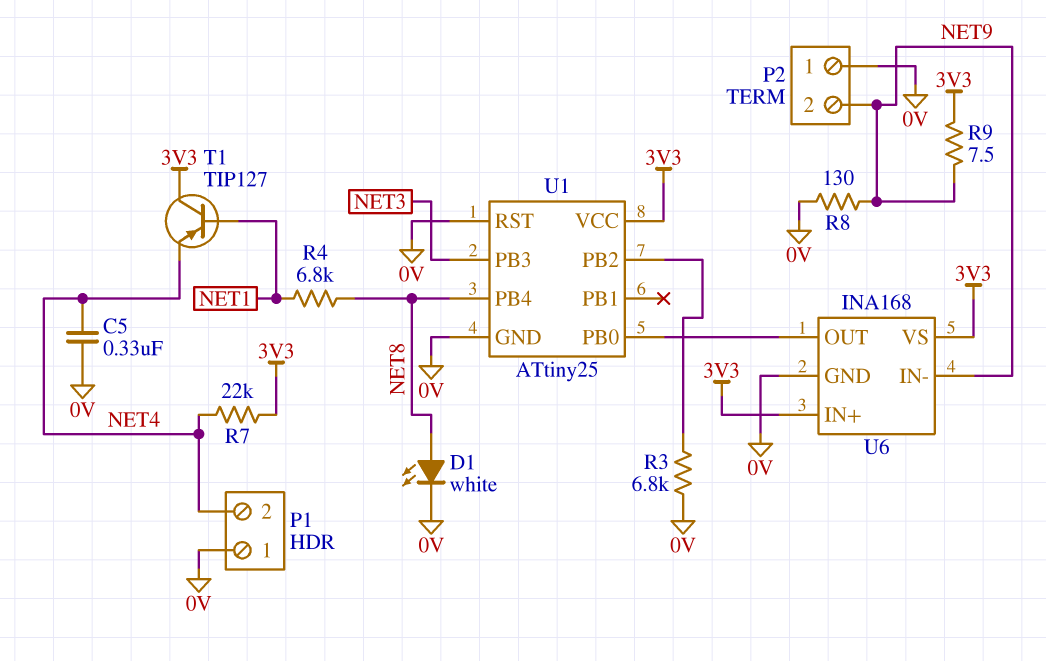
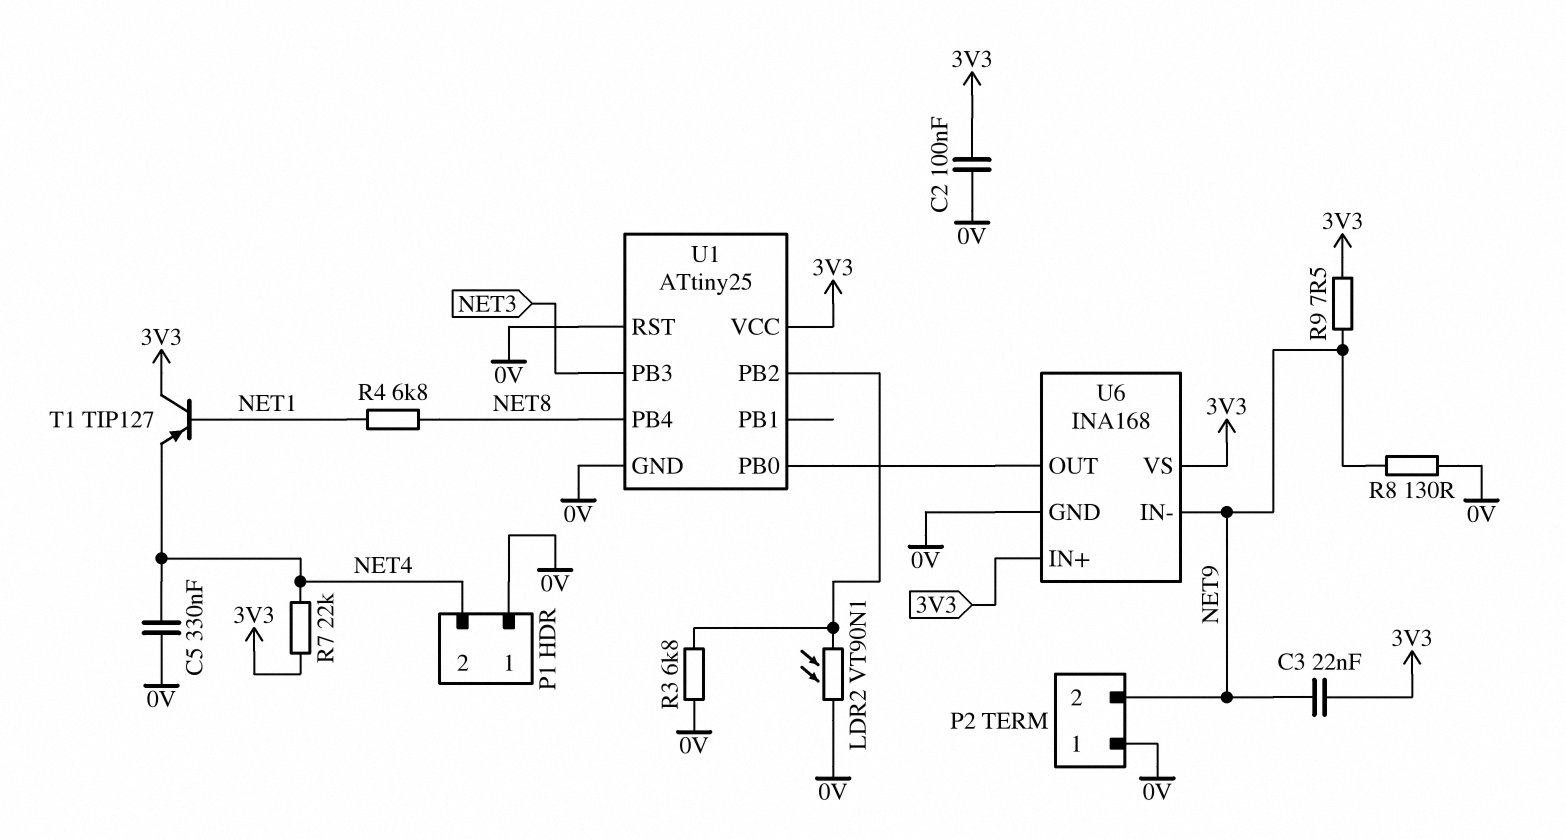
C2: none -> 100nF (0V, 3V3)
C3: none -> 22nF (3V3, NET9)
D1: LED white (A NET8, K 0V) -> none
LDR2: none -> VT90N1 (0V, U1/PB2)

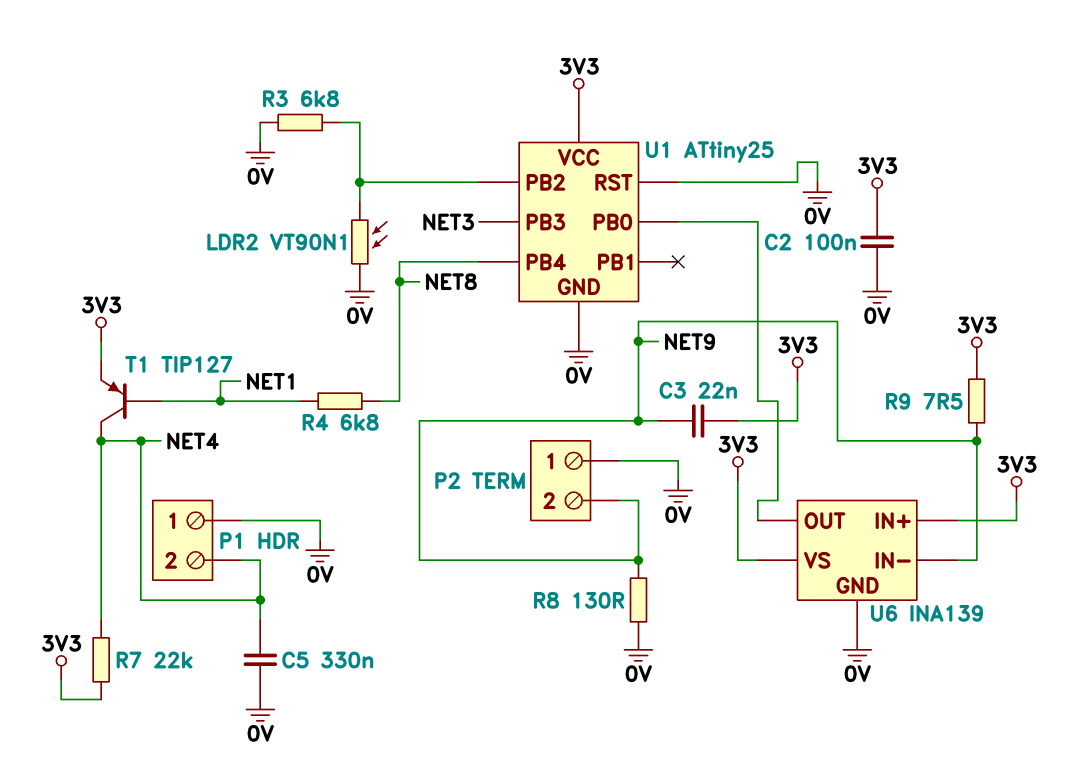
T1: PNP TIP127 (B NET1, C 3V3, E NET4) -> PNP TIP127 (B NET1, C NET4, E 3V3)
U6: INA168 -> INA139

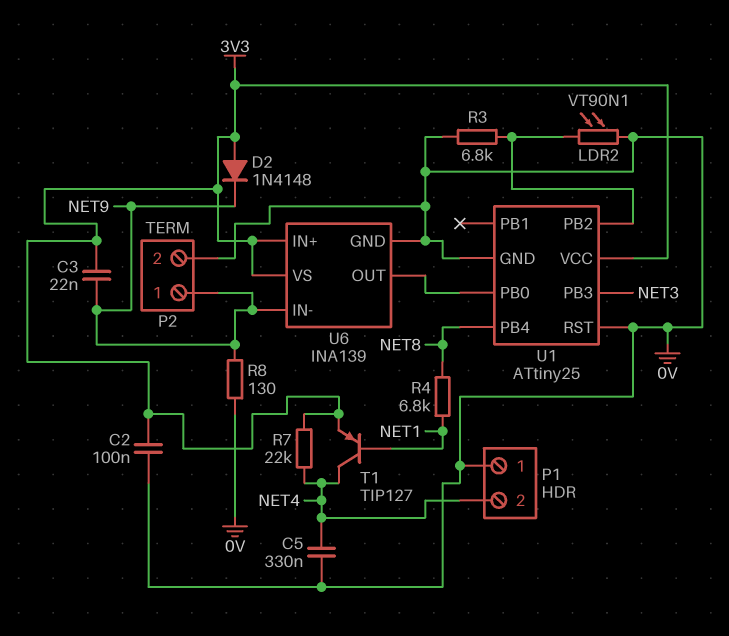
D2: none -> diode 1N4148 (A 3V3, K NET9)
P2 pin 1: 0V -> NET9
P2 pin 2: NET9 -> 0V
R9: 7.5 (3V3, NET9) -> none

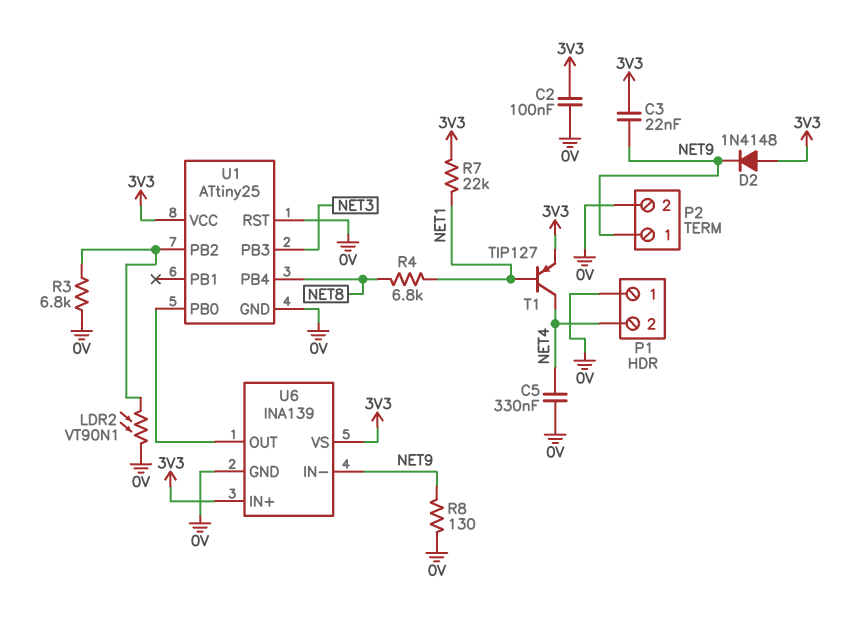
R7: 22k (3V3, NET4) -> 22k (3V3, NET1)

